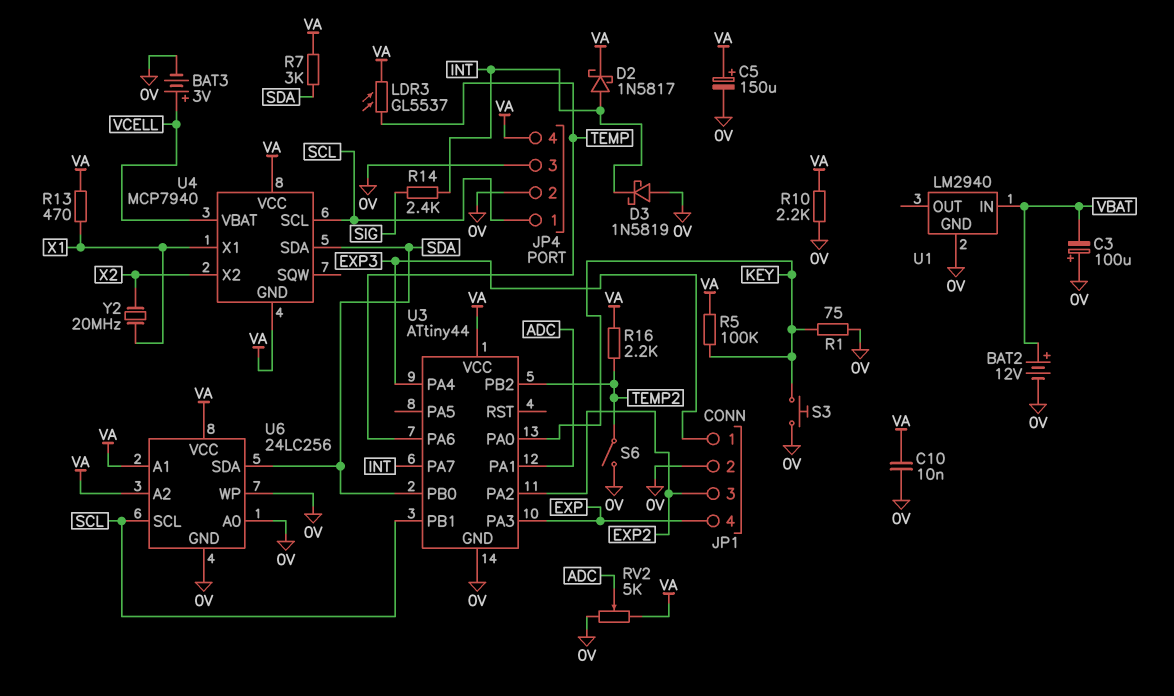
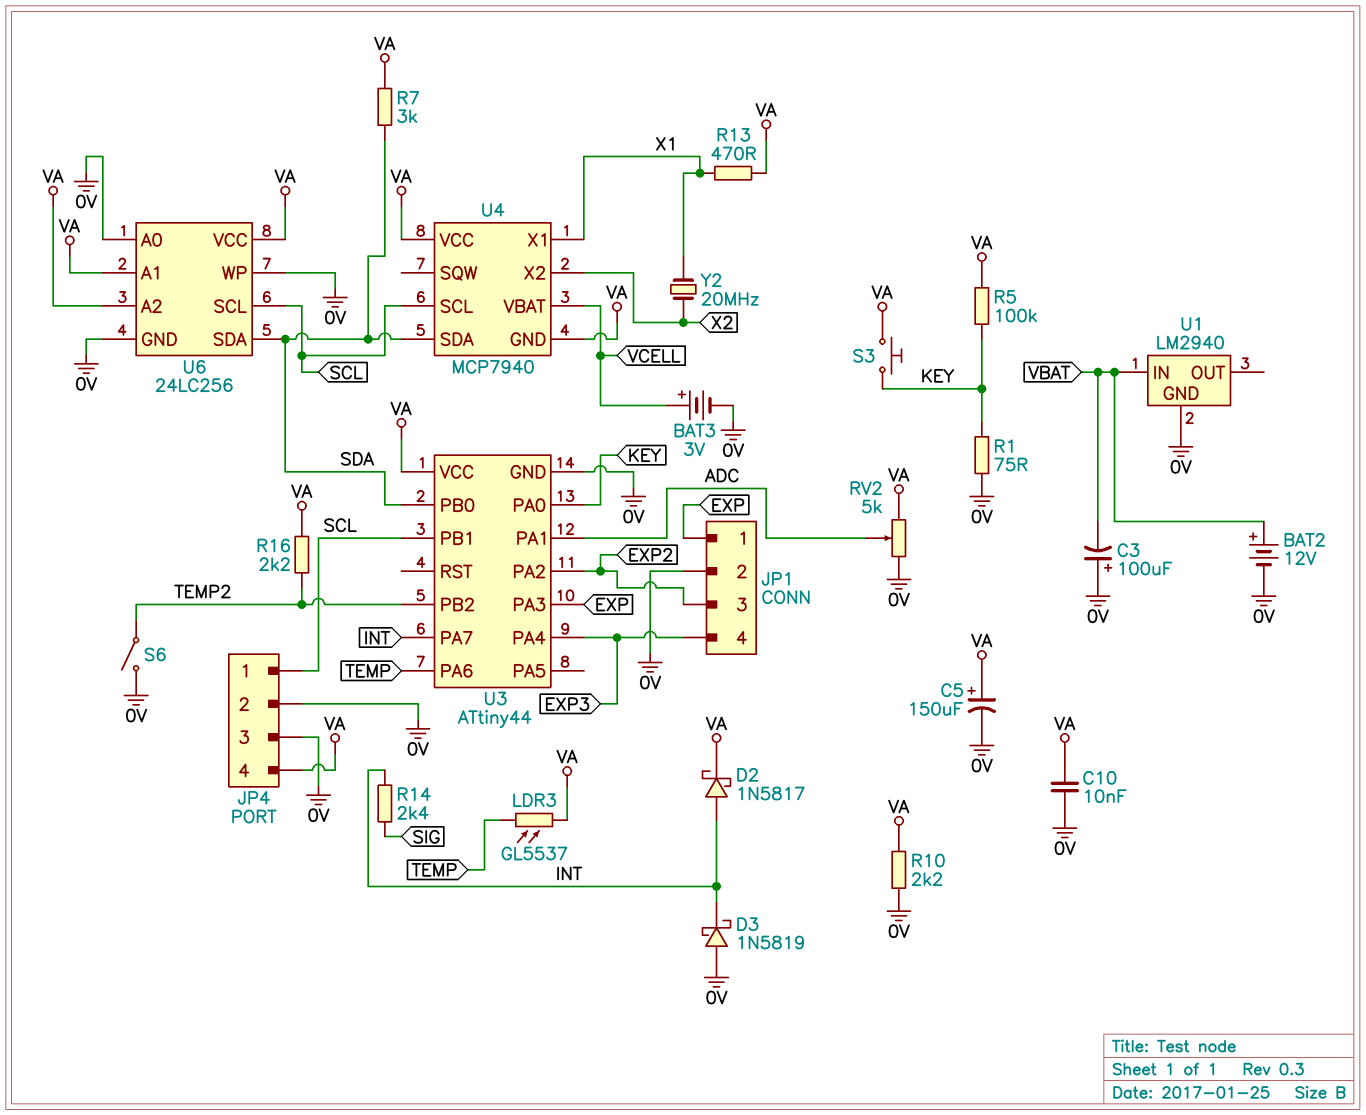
JP1 pin 1: EXP3 -> EXP
JP1 pin 4: EXP -> EXP3
S3: button (0V, KEY) -> button (KEY, VA)

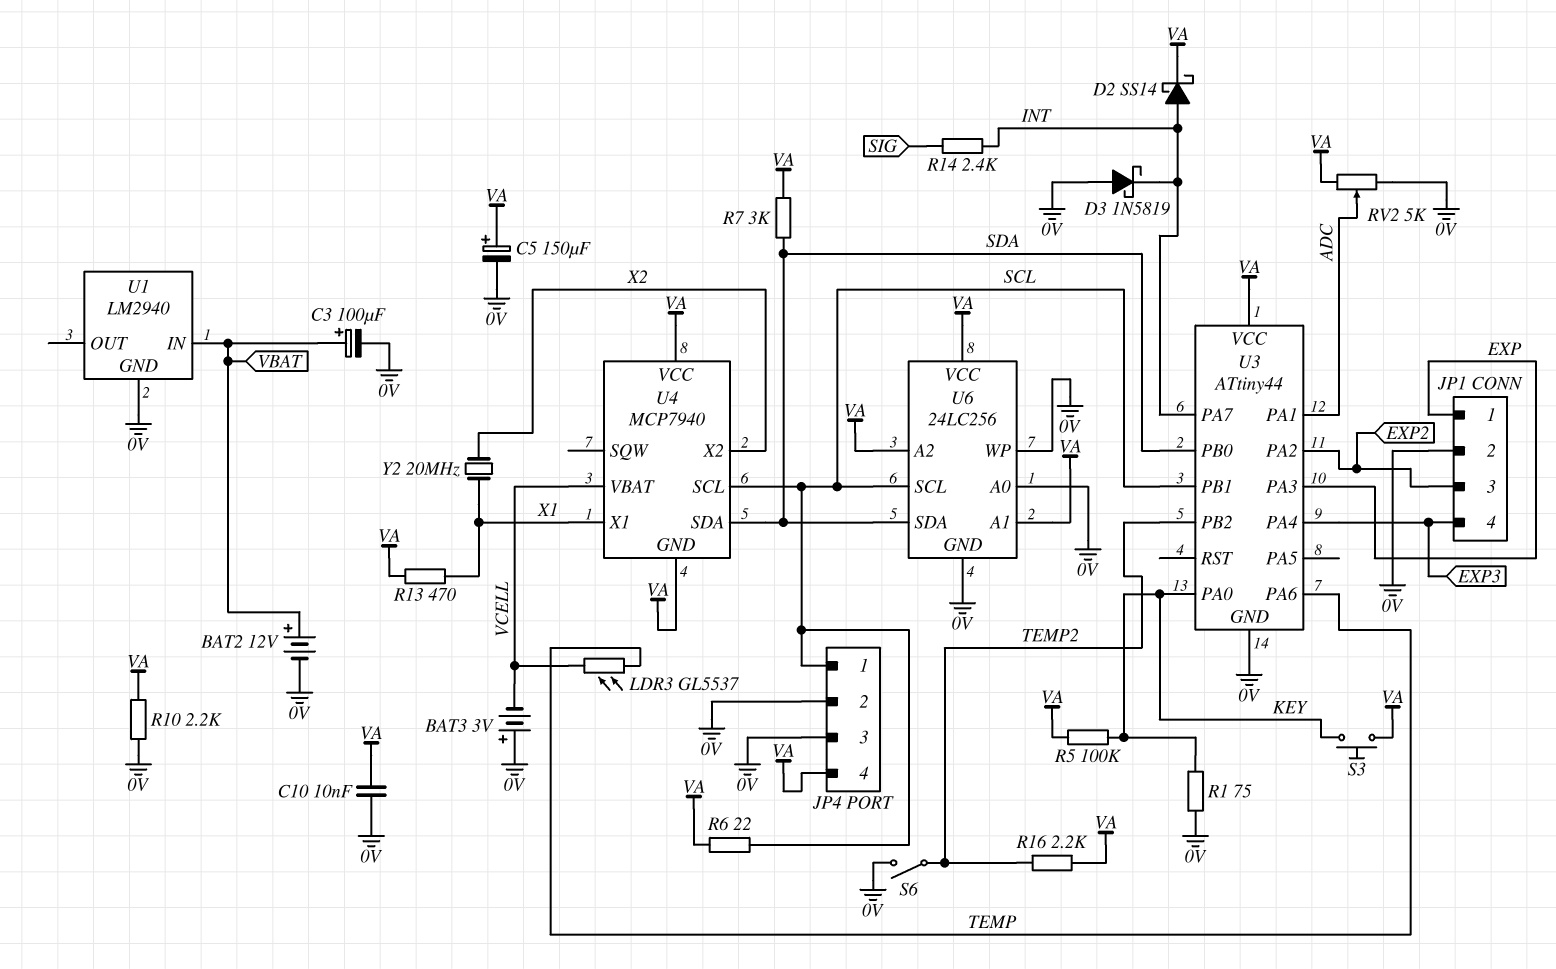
BAT3: 3V (plus VCELL, minus 0V) -> 3V (plus 0V, minus VCELL)
C3: 100uF (plus 0V, minus VBAT) -> 100uF (plus VBAT, minus 0V)
D2: schottky 1N5817 (A INT, K VA) -> schottky SS14 (A INT, K VA)
LDR3: GL5537 (TEMP, VA) -> GL5537 (TEMP, VCELL)
R6: none -> 22 (SCL, VA)

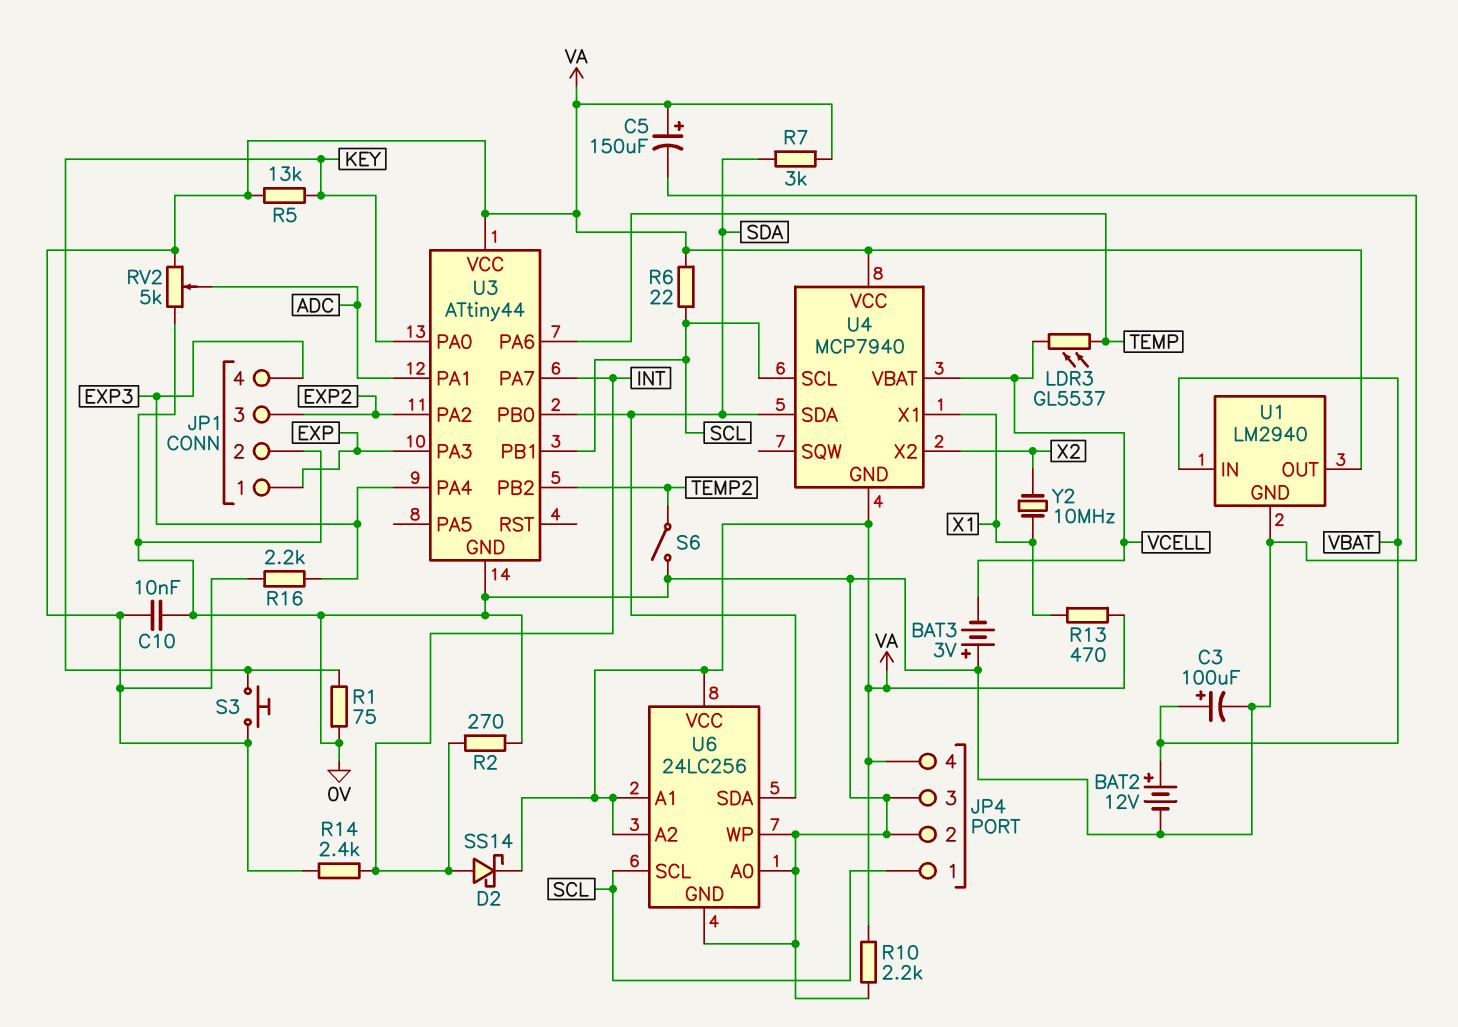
D3: schottky 1N5819 (A 0V, K INT) -> none
R2: none -> 270 (0V, INT)
R5: 100k (KEY, VA) -> 13k (KEY, VA)
R14: 2.4k (INT, SIG) -> 2.4k (INT, VA)
R16: 2.2k (TEMP2, VA) -> 2.2k (EXP3, VA)
U1 pin OUT: none -> VA
Y2: 20MHz (X1, X2) -> 10MHz (X1, X2)

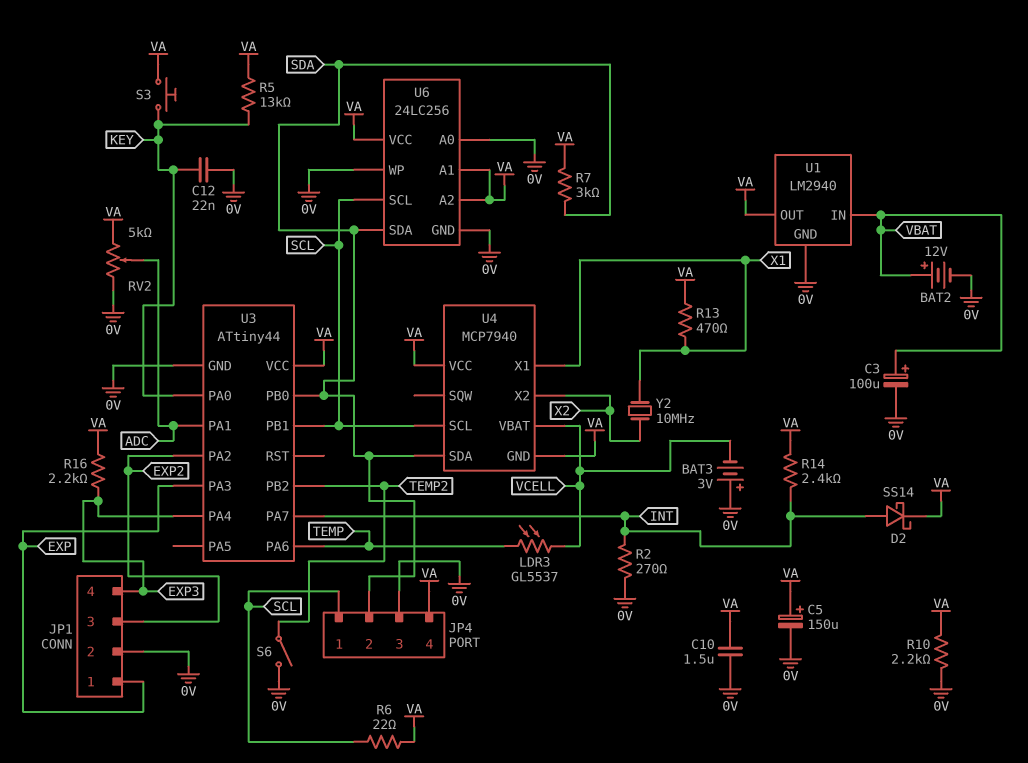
C10: 10nF (0V, VA) -> 1.5uF (0V, VA)
C12: none -> 22nF (0V, KEY)
JP4 pin 2: 0V -> SDA
R1: 75 (0V, KEY) -> none

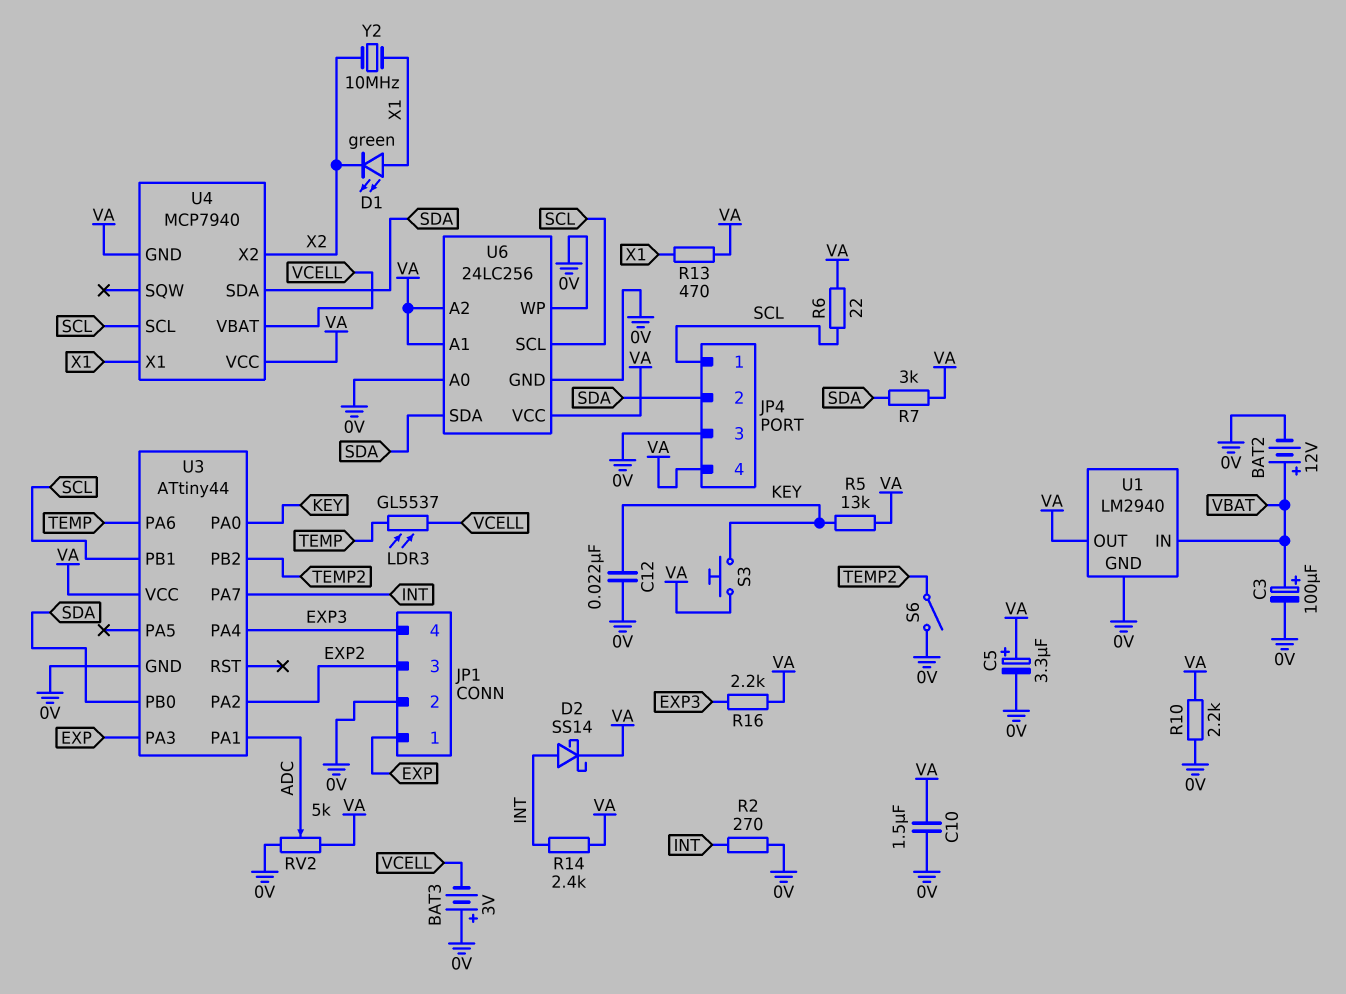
C5: 150uF (plus VA, minus 0V) -> 3.3uF (plus VA, minus 0V)
D1: none -> LED green (A X1, K X2)

